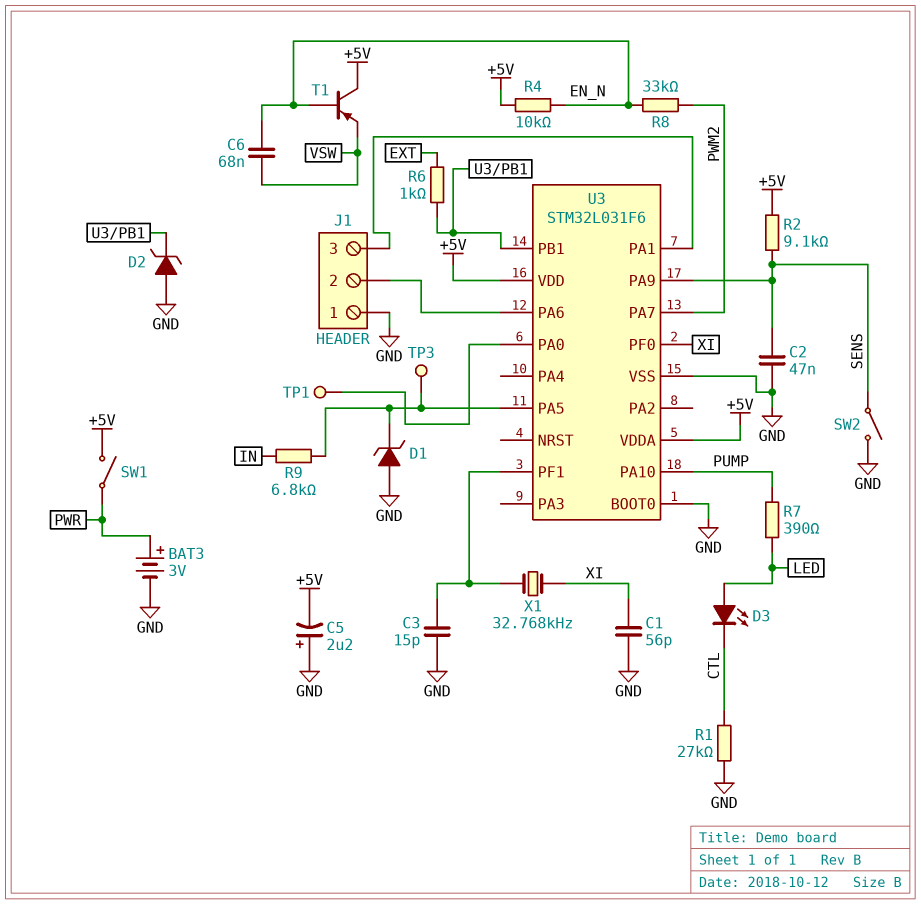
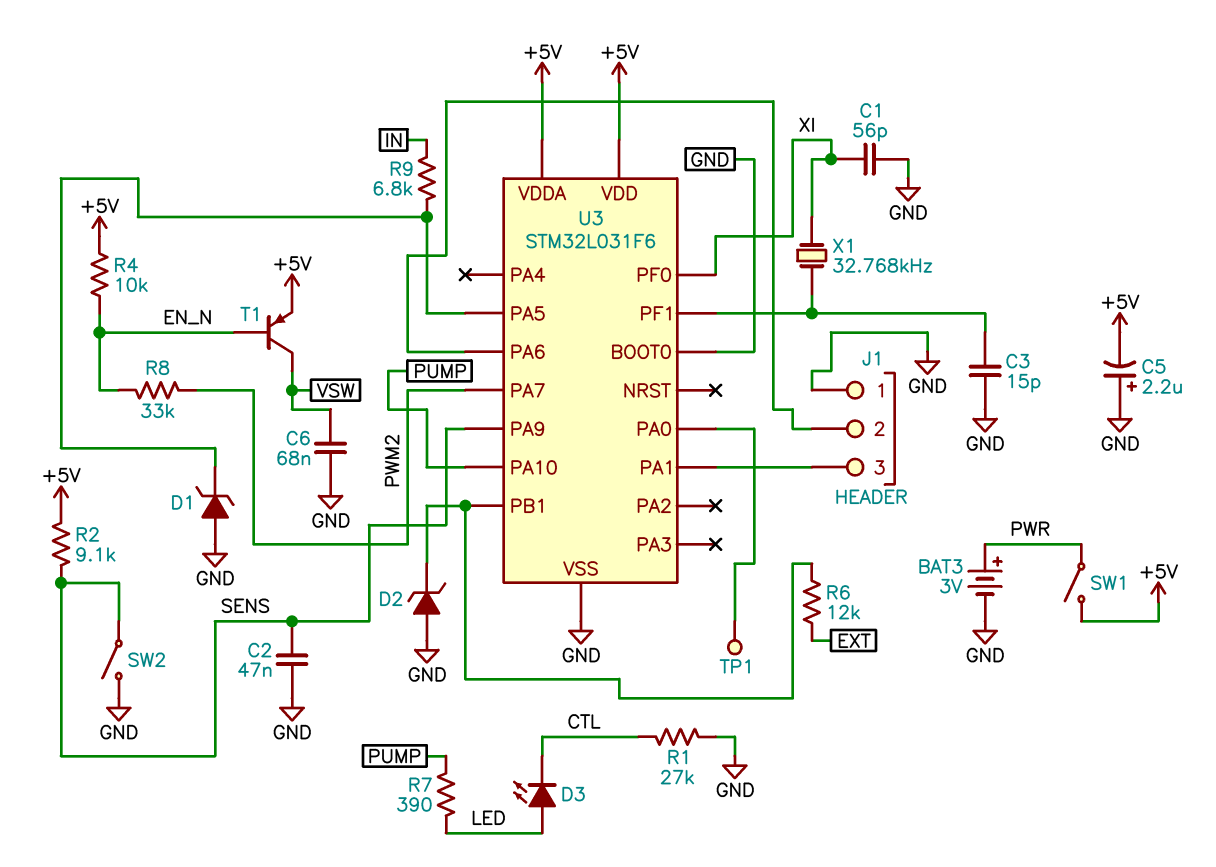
C6: 68nF (EN_N, VSW) -> 68nF (GND, VSW)
R6: 1k (EXT, U3/PB1) -> 12k (EXT, U3/PB1)
T1: PNP (B EN_N, C +5V, E VSW) -> PNP (B EN_N, C VSW, E +5V)
TP3: test point (U3/PA5) -> none

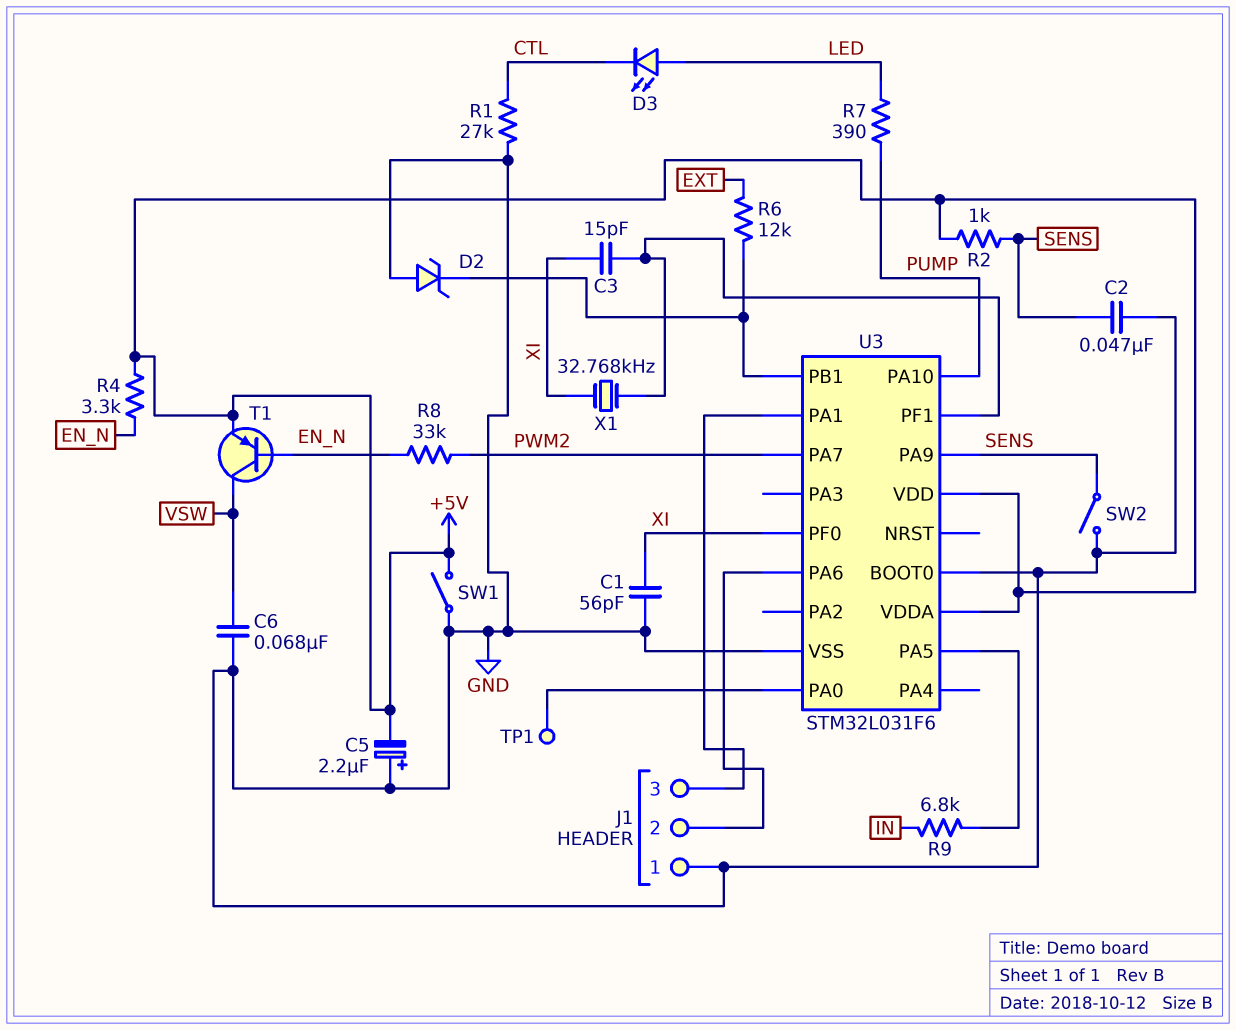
BAT3: 3V (plus PWR, minus GND) -> none
C3: 15pF (GND, U3/PF1) -> 15pF (U3/PF1, XI)
D1: zener (A GND, K U3/PA5) -> none
R2: 9.1k (+5V, SENS) -> 1k (+5V, SENS)
R4: 10k (+5V, EN_N) -> 3.3k (+5V, EN_N)
SW1: switch (+5V, PWR) -> switch (+5V, GND)

